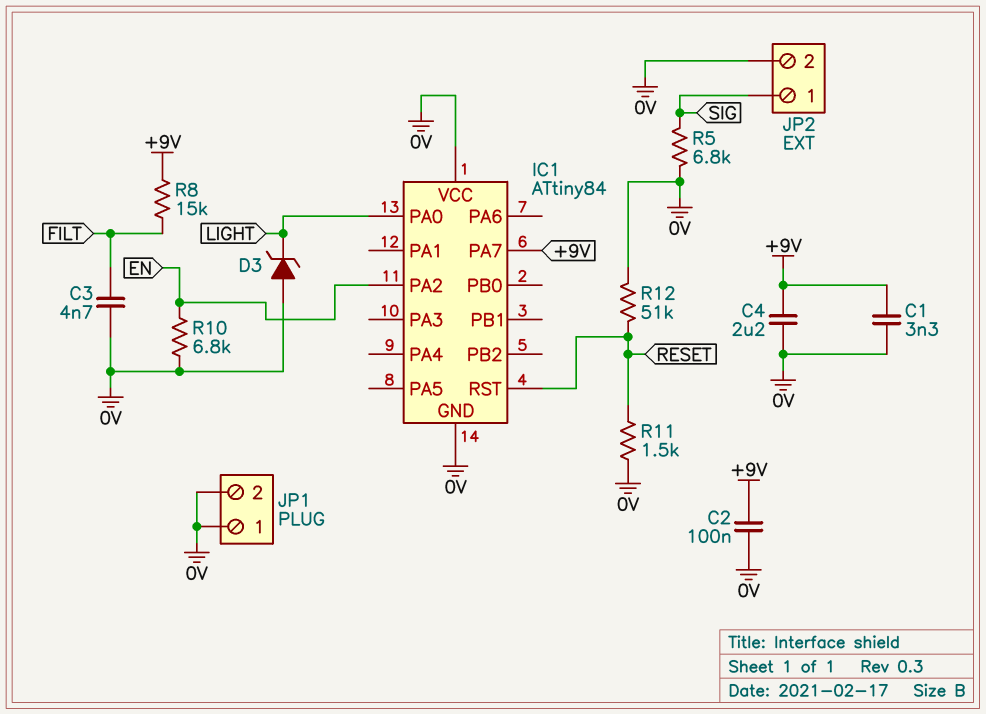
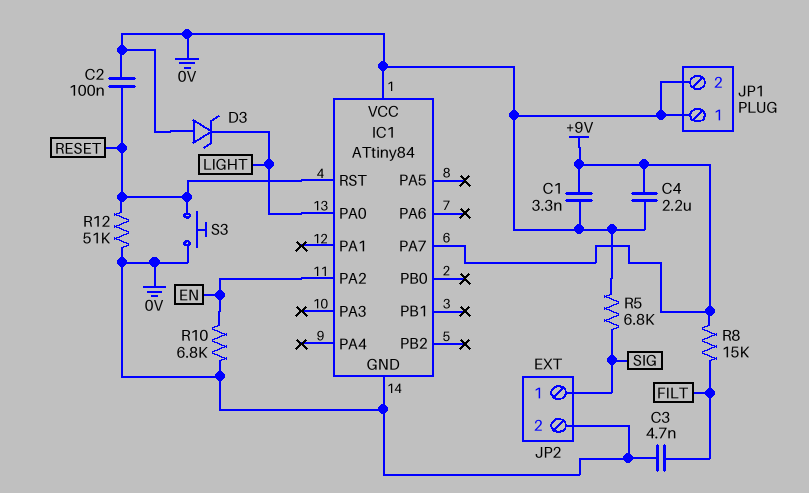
C2: 100nF (+9V, 0V) -> 100nF (0V, RESET)
R11: 1.5k (0V, RESET) -> none
S3: none -> button (0V, RESET)

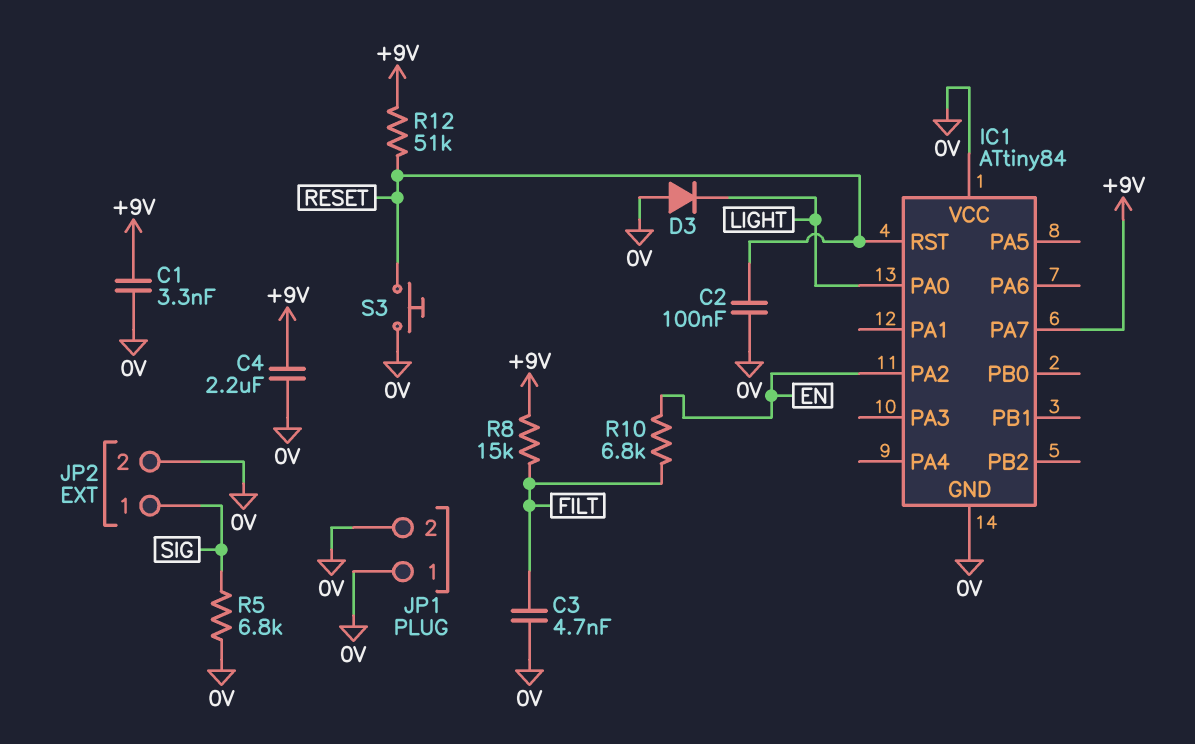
D3: zener (A 0V, K LIGHT) -> diode (A 0V, K LIGHT)
R10: 6.8k (0V, EN) -> 6.8k (EN, FILT)
R12: 51k (0V, RESET) -> 51k (+9V, RESET)

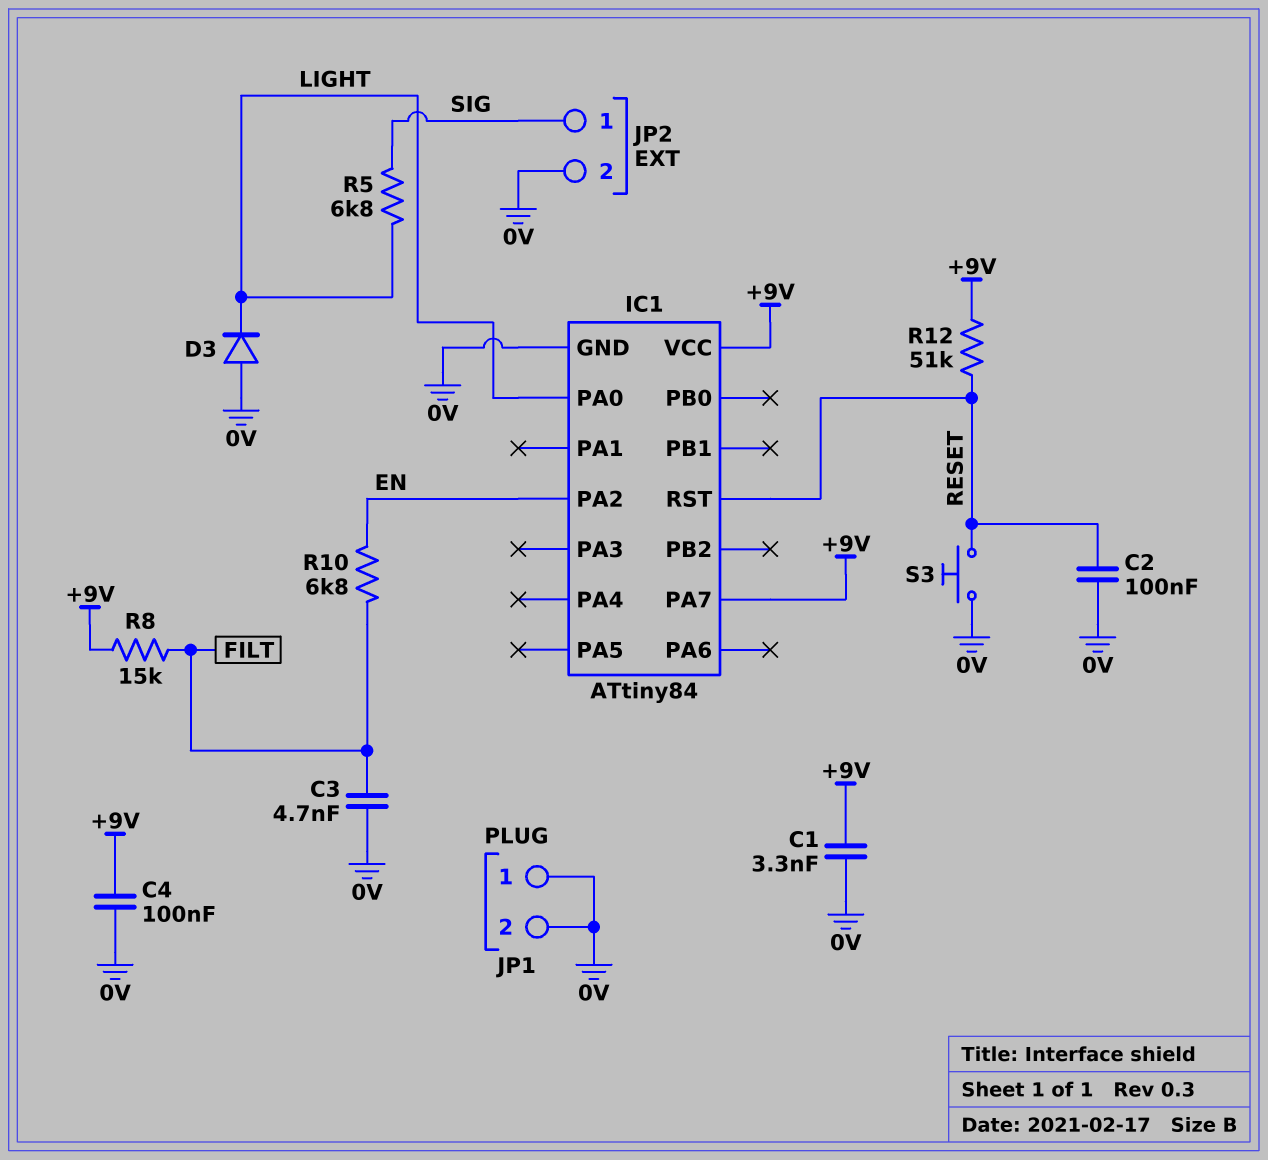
C4: 2.2uF (+9V, 0V) -> 100nF (+9V, 0V)
IC1 pin VCC: 0V -> +9V
R5: 6.8k (0V, SIG) -> 6.8k (LIGHT, SIG)

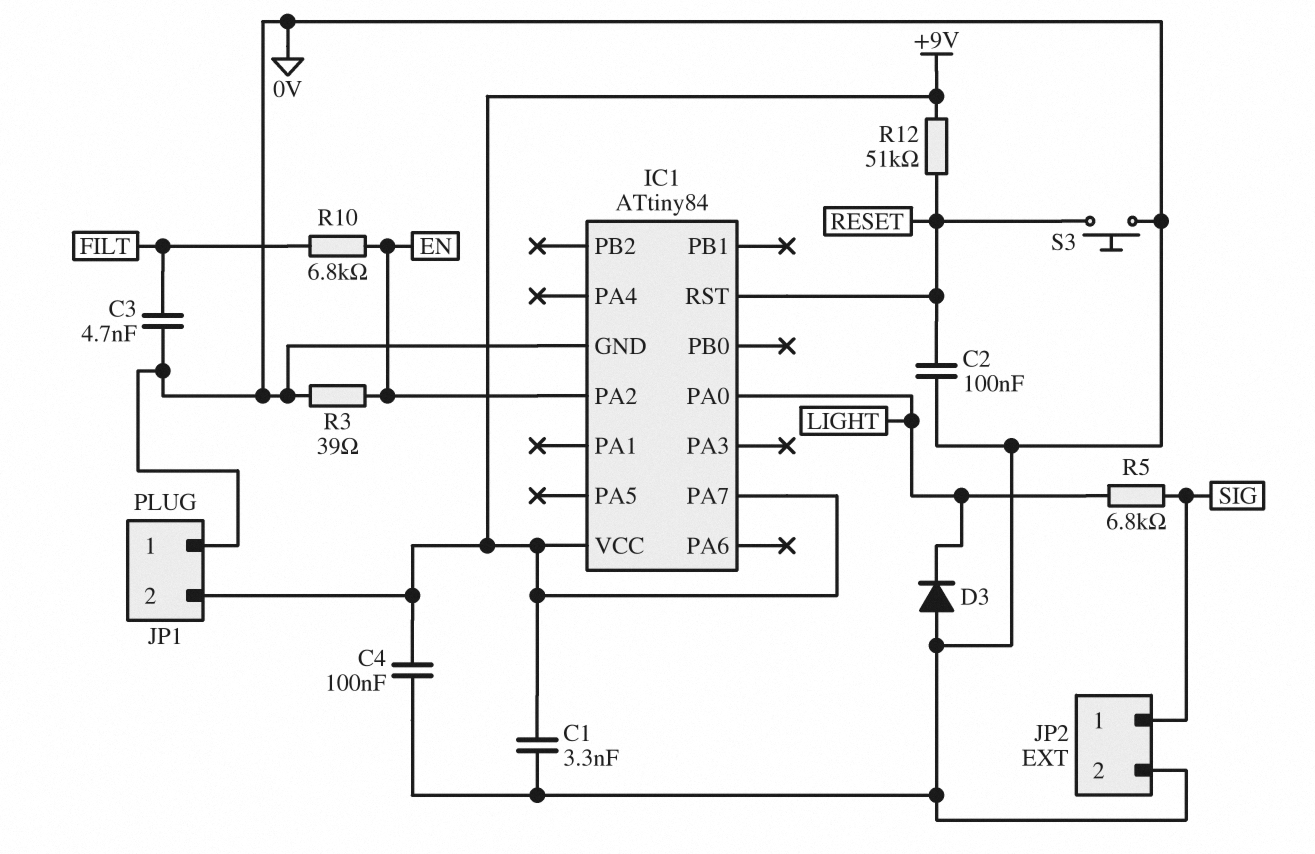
JP1 pin 2: 0V -> +9V
R3: none -> 39 (0V, EN)
R8: 15k (+9V, FILT) -> none

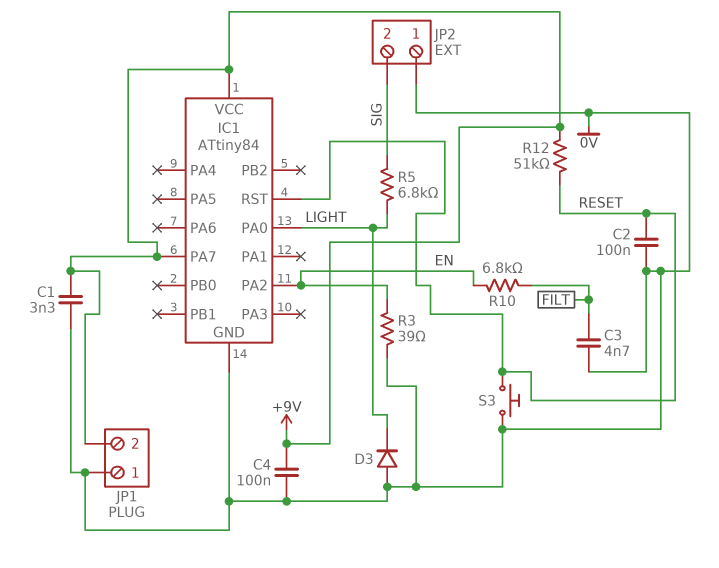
JP2 pin 1: SIG -> 0V
JP2 pin 2: 0V -> SIG

